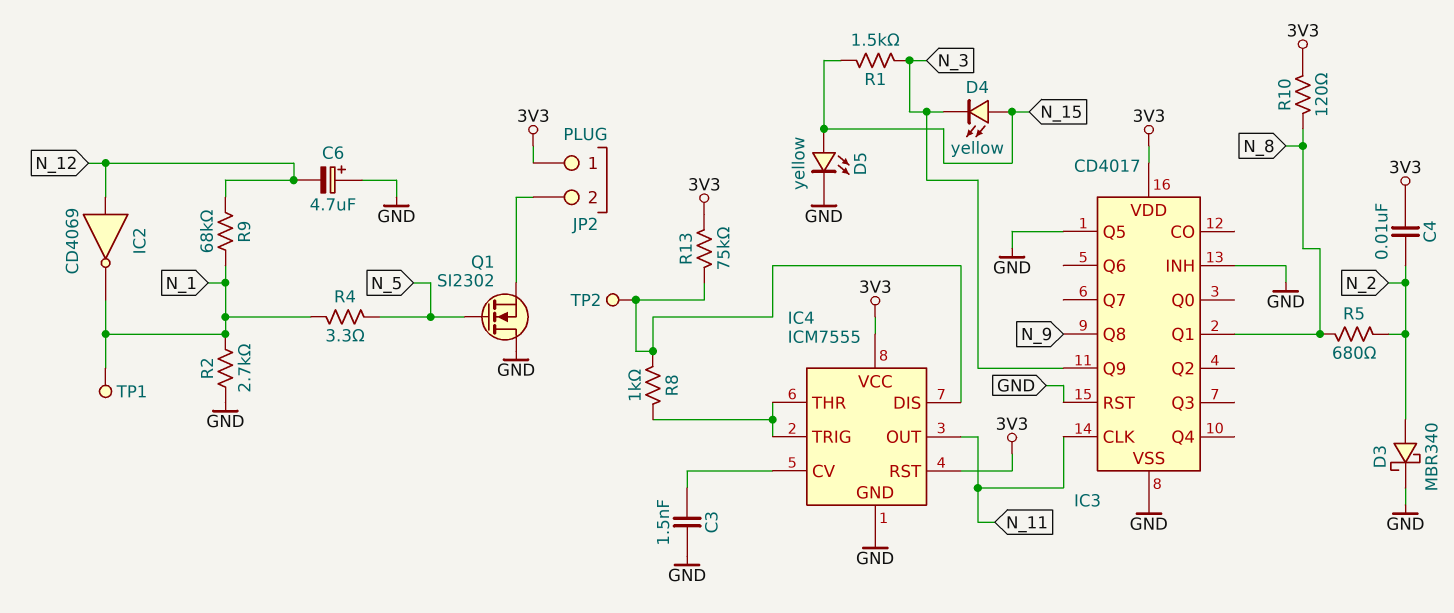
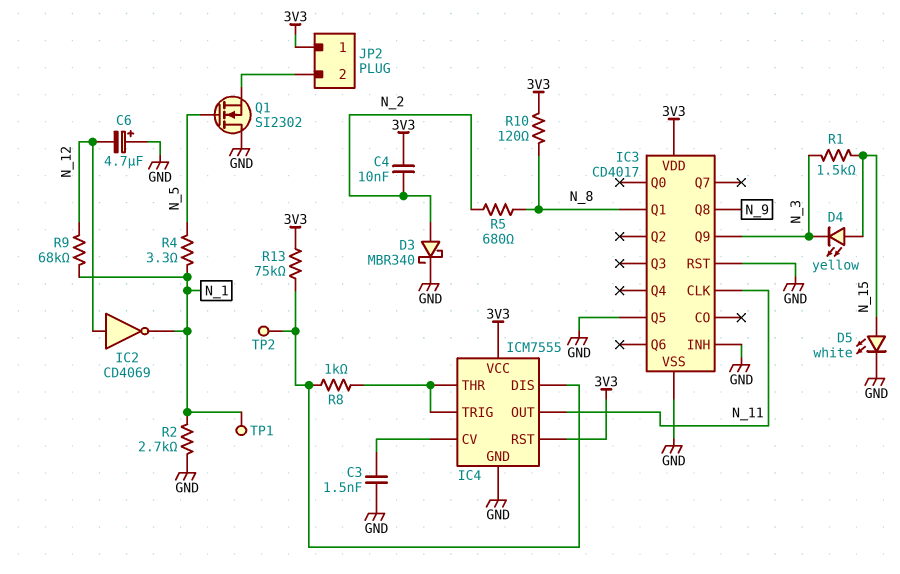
D5: LED yellow (A N_15, K GND) -> LED white (A N_15, K GND)

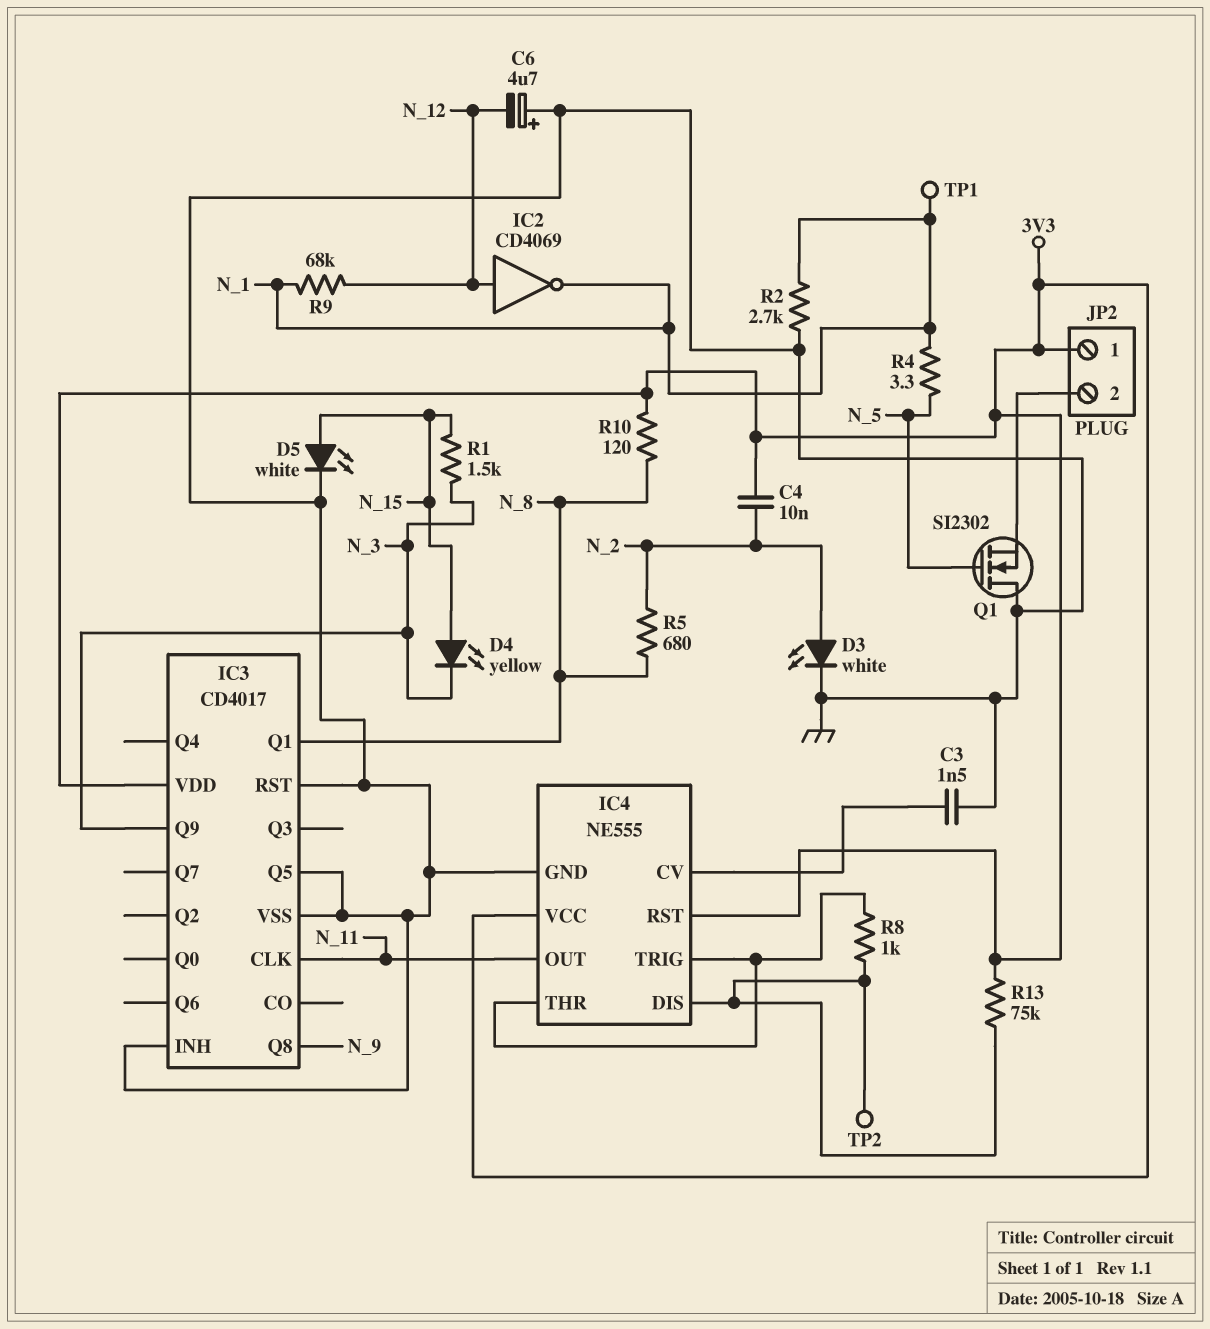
D3: schottky MBR340 (A N_2, K GND) -> LED white (A N_2, K GND)
IC4: ICM7555 -> NE555

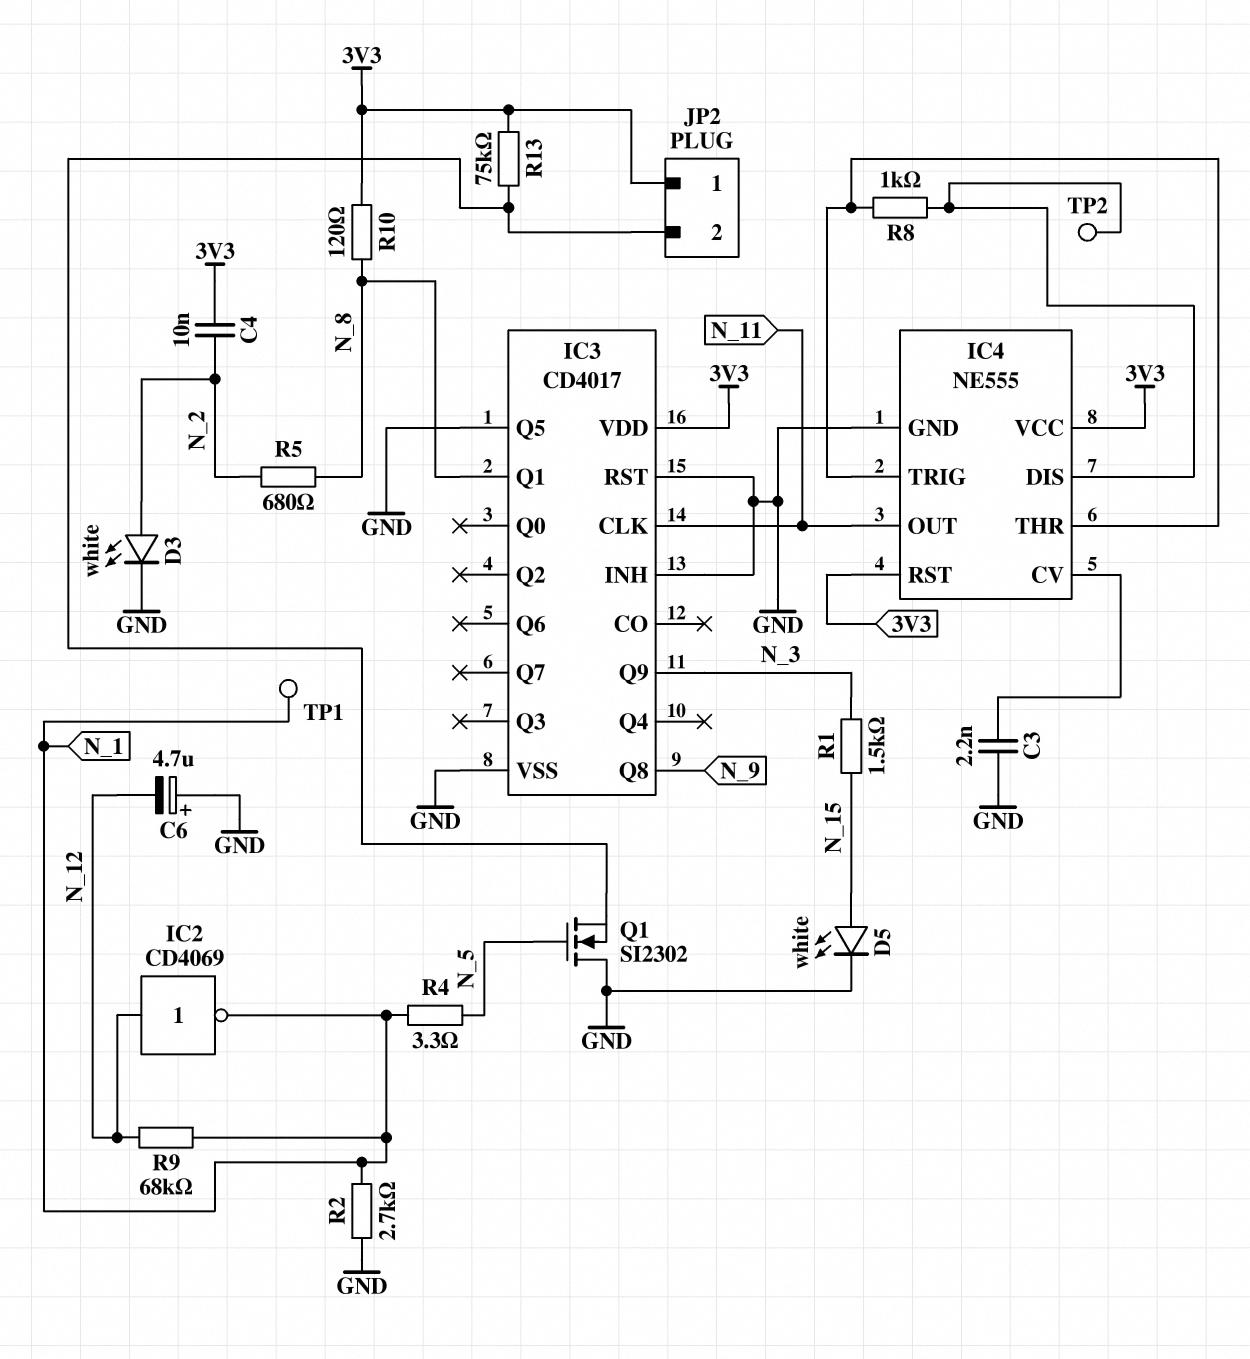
C3: 1.5nF (GND, IC4/CV) -> 2.2nF (GND, IC4/CV)
D4: LED yellow (A N_15, K N_3) -> none
R13: 75k (3V3, IC4/DIS) -> 75k (3V3, JP2/2)

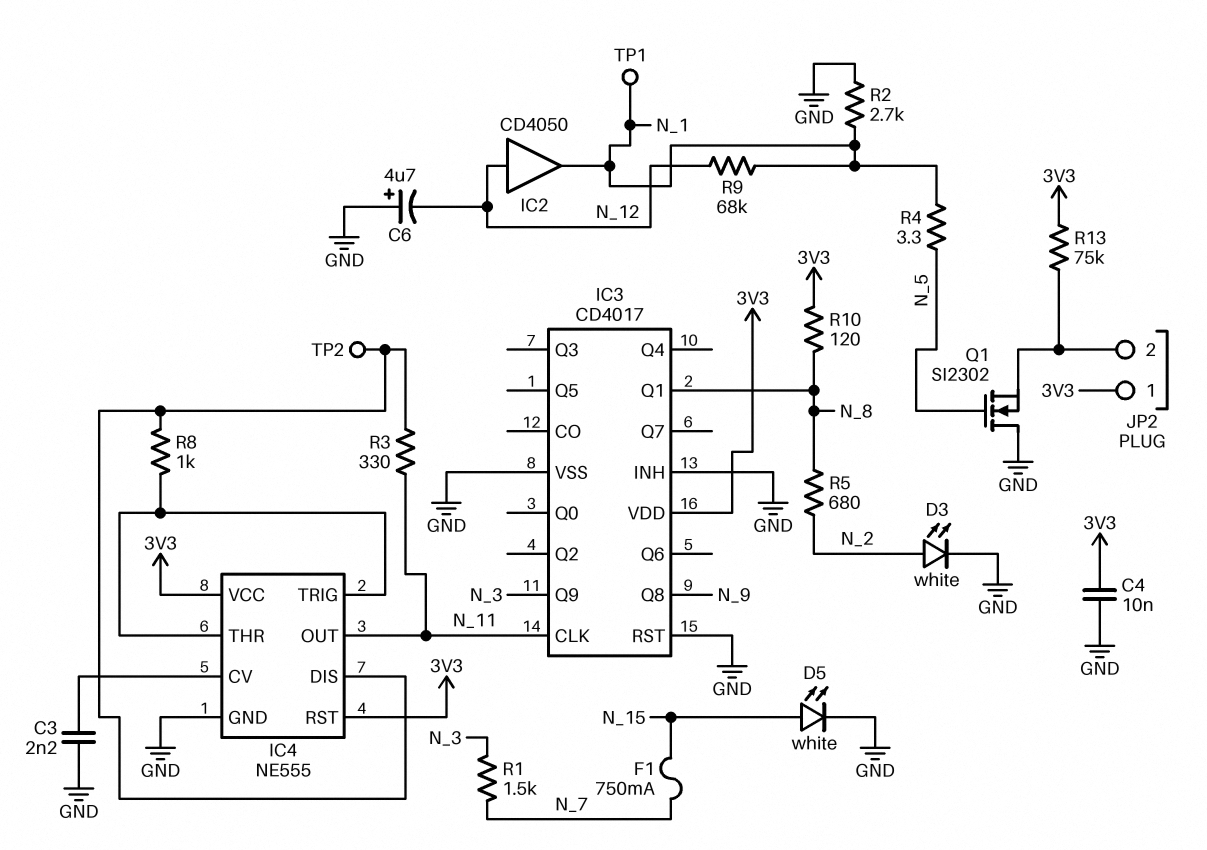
C4: 10nF (3V3, N_2) -> 10nF (3V3, GND)
F1: none -> 750mA (N_7, N_15)
IC2: NOT CD4069 (in N_12, out N_1) -> buffer CD4050 (in N_12, out N_1)
IC3 pin Q5: GND -> none
R1: 1.5k (N_3, N_15) -> 1.5k (N_3, N_7)
R3: none -> 330 (IC4/DIS, N_11)

